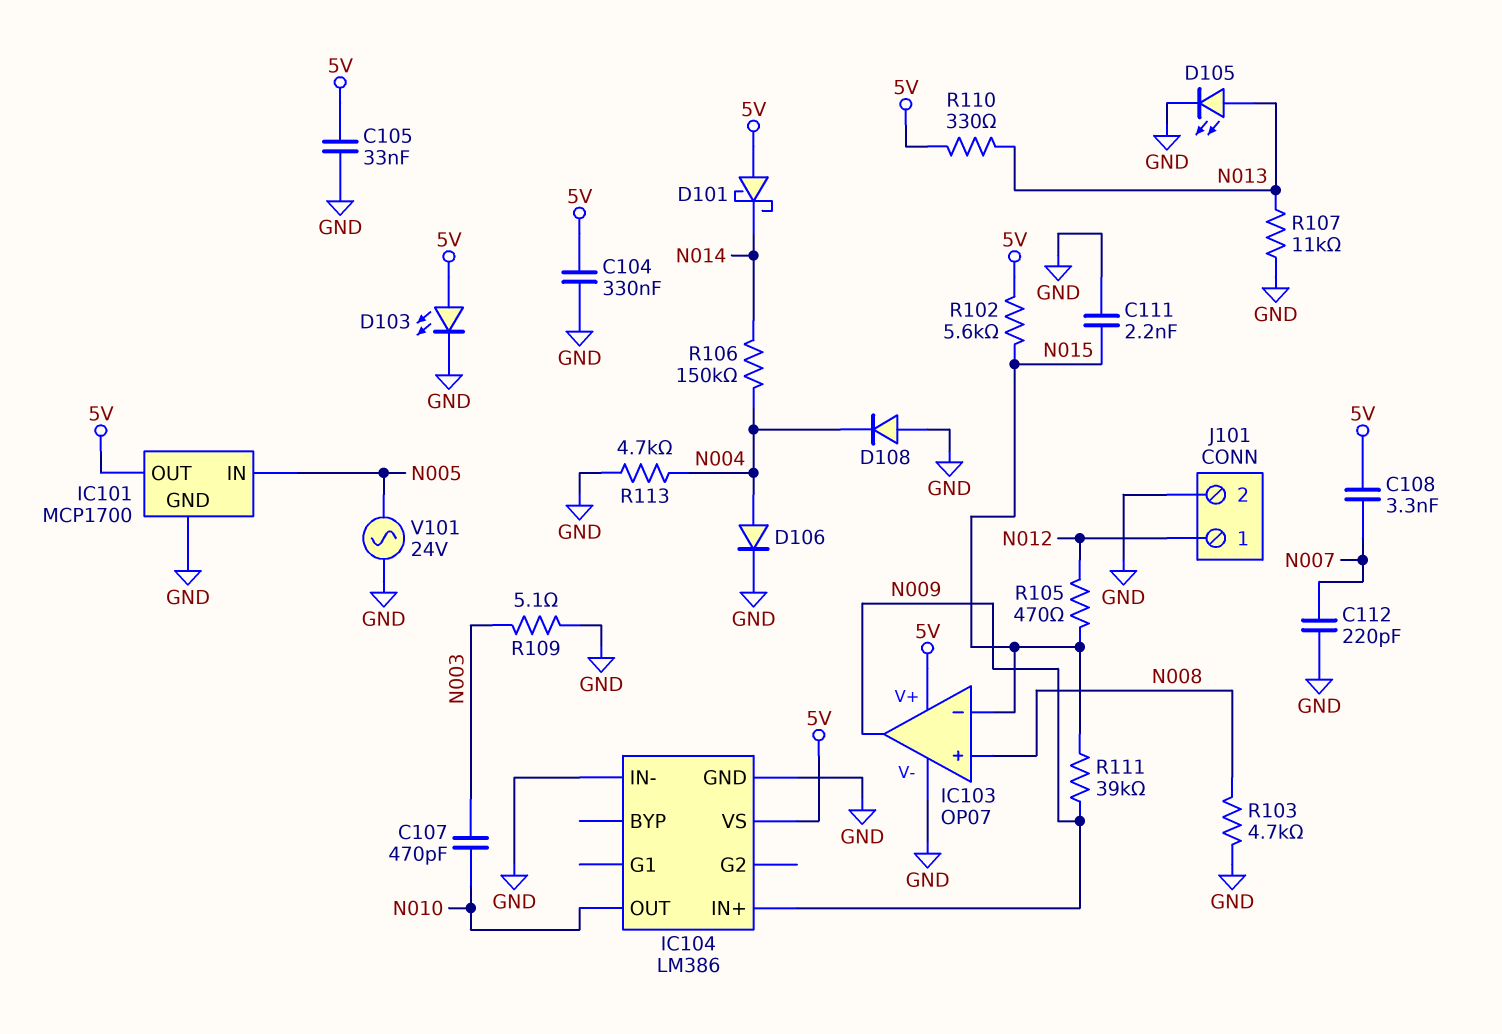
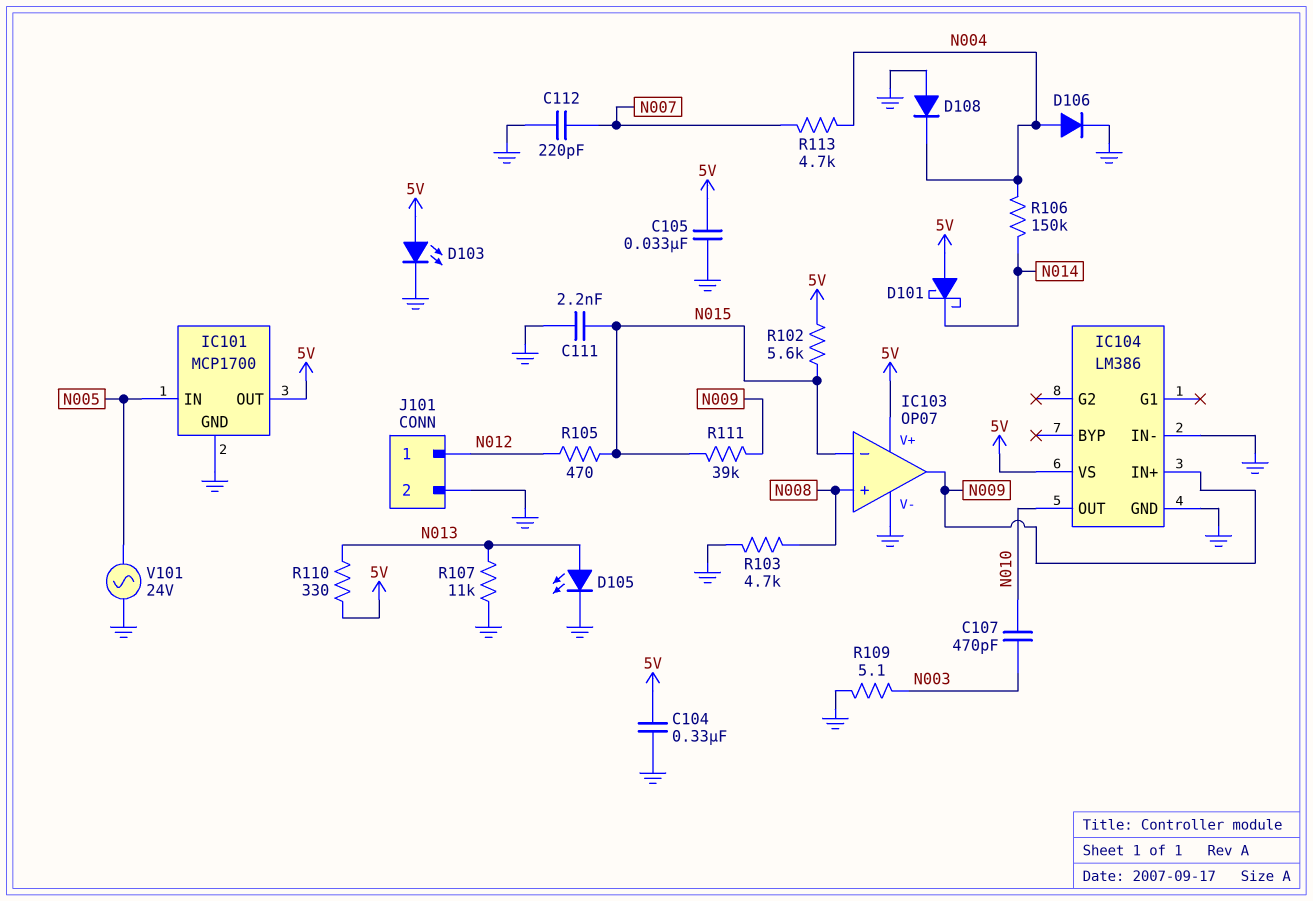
C108: 3.3nF (5V, N007) -> none
R113: 4.7k (GND, N004) -> 4.7k (N004, N007)

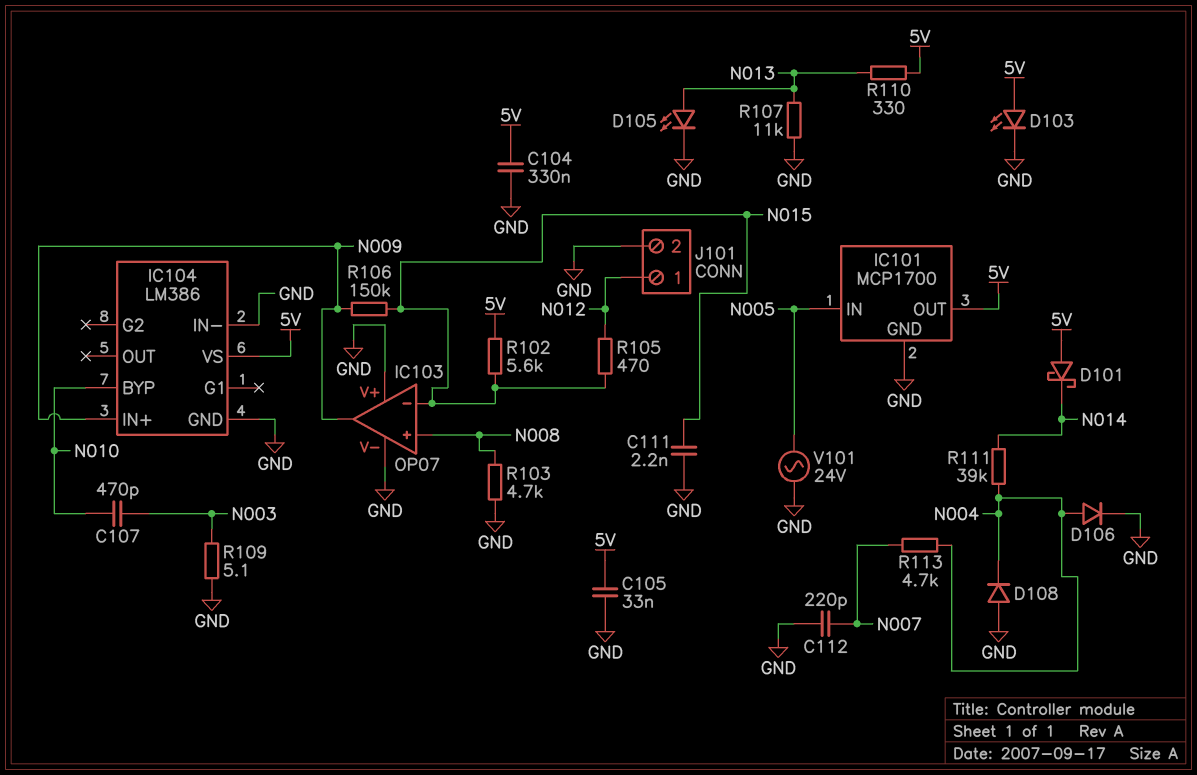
IC103 pin V+: 5V -> GND
IC104 pin BYP: none -> N010
IC104 pin OUT: N010 -> none
R106: 150k (N004, N014) -> 150k (N009, N015)
R111: 39k (N009, N015) -> 39k (N004, N014)

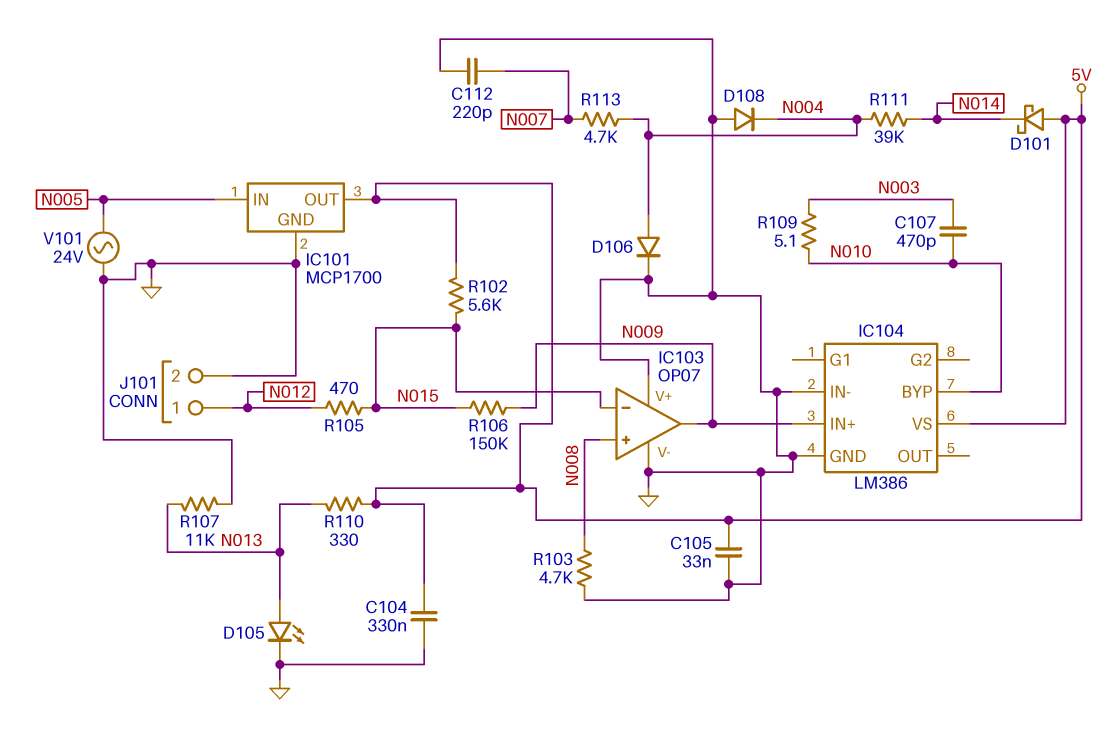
C111: 2.2nF (GND, N015) -> none
D103: LED (A 5V, K GND) -> none
R109: 5.1 (GND, N003) -> 5.1 (N003, N010)

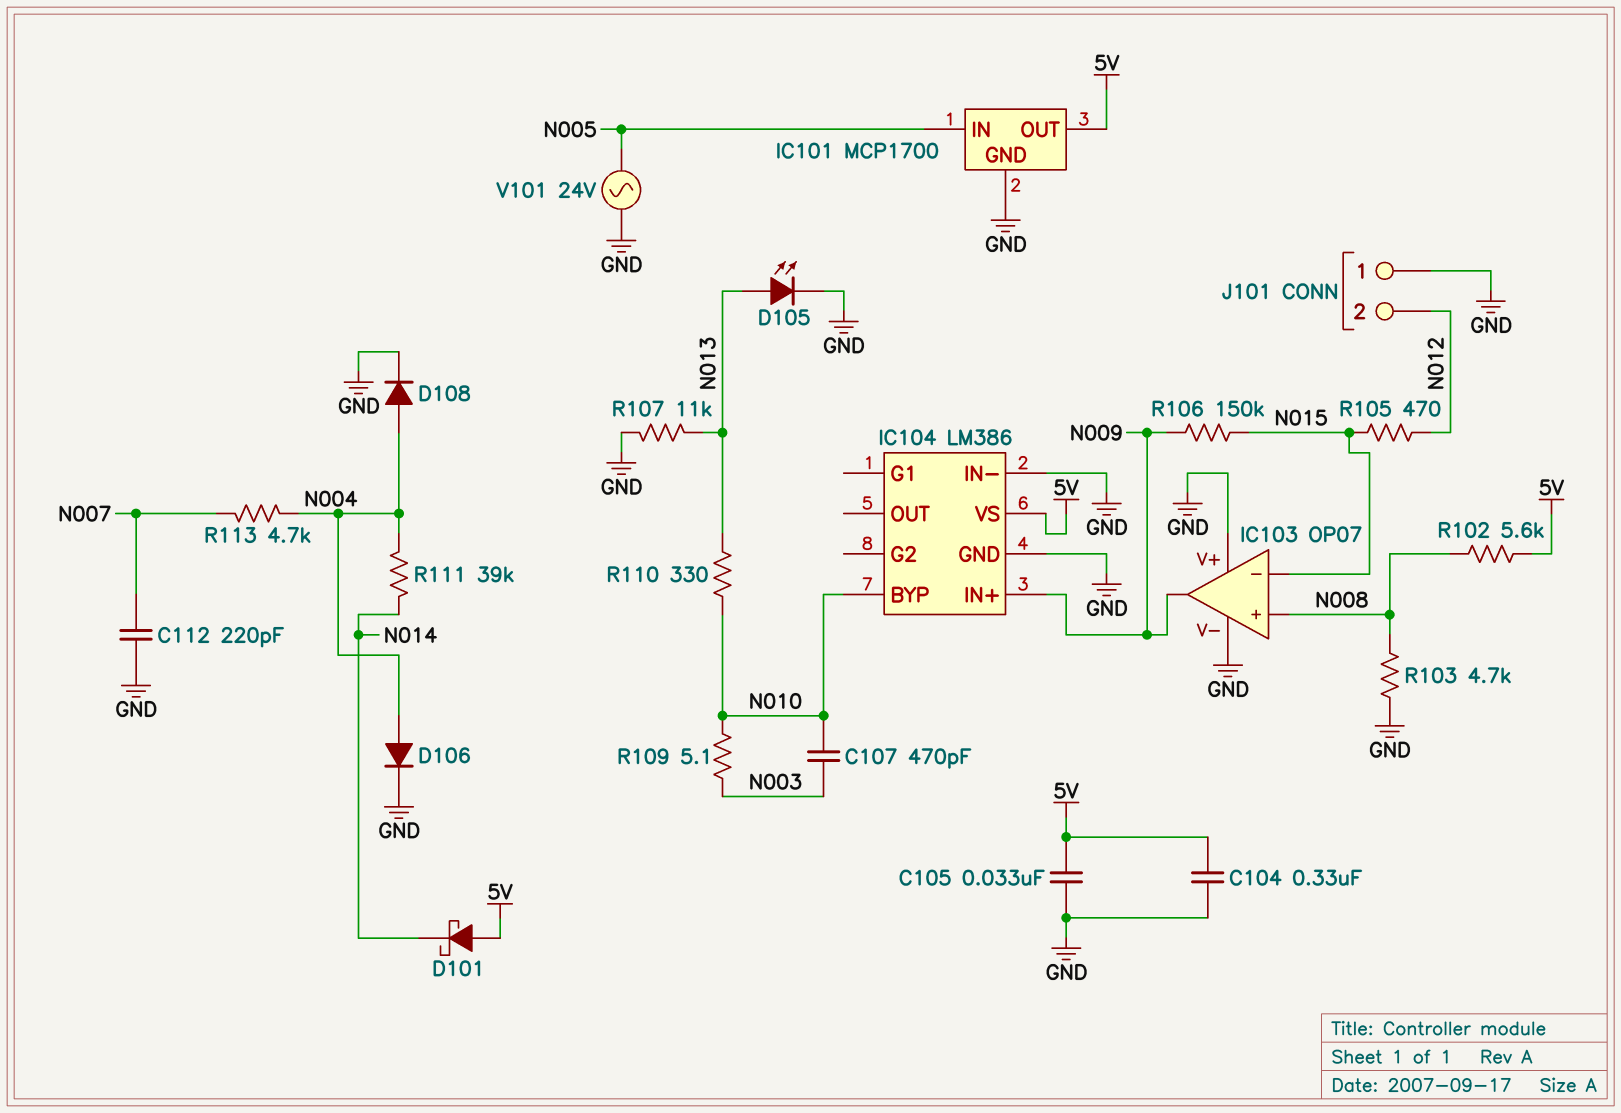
D108: diode (A GND, K N004) -> diode (A N004, K GND)
J101 pin 1: N012 -> GND
J101 pin 2: GND -> N012
R102: 5.6k (5V, N015) -> 5.6k (5V, N008)
R110: 330 (5V, N013) -> 330 (N010, N013)

